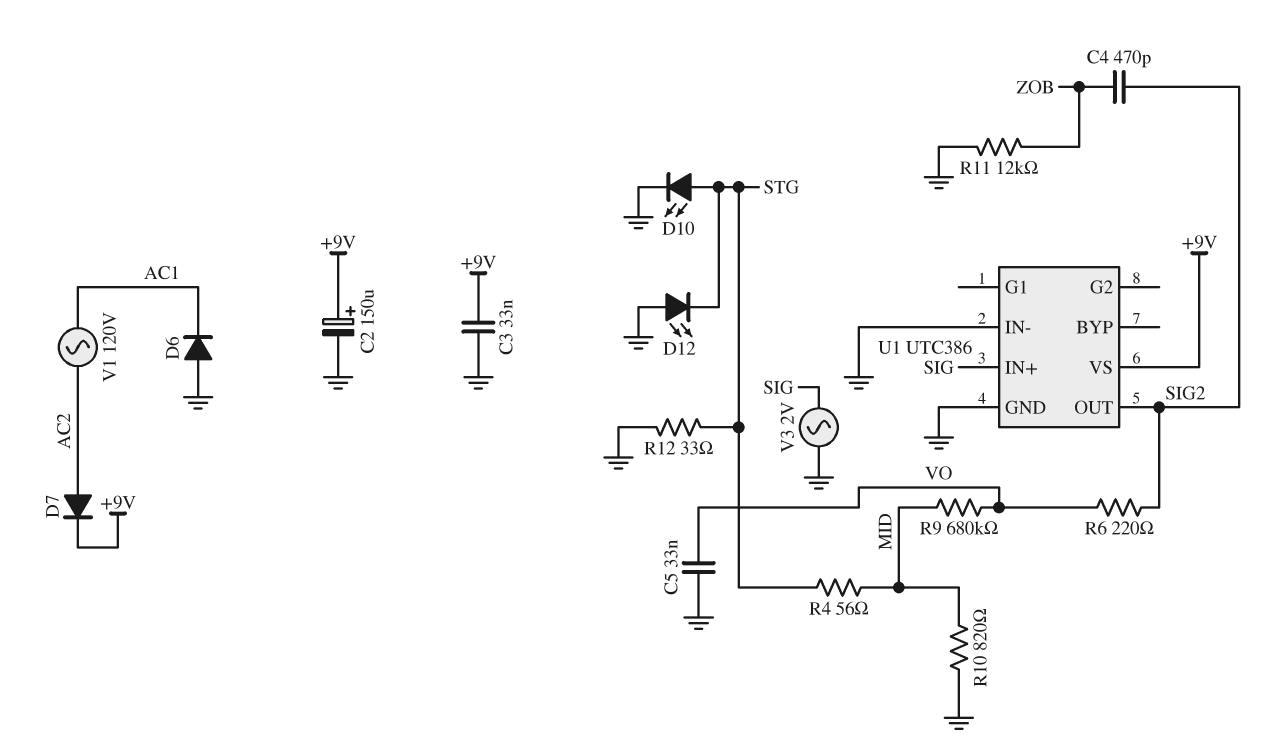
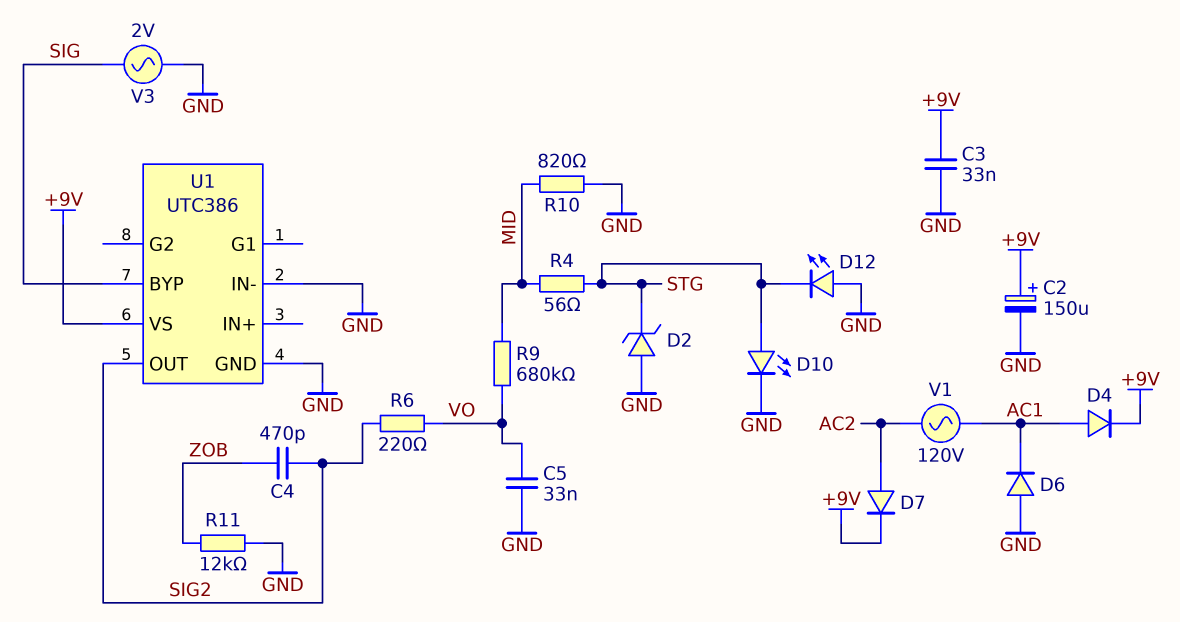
D2: none -> zener (A GND, K STG)
D4: none -> diode (A AC1, K +9V)
R12: 33 (GND, STG) -> none
U1 pin BYP: none -> SIG
U1 pin IN+: SIG -> none

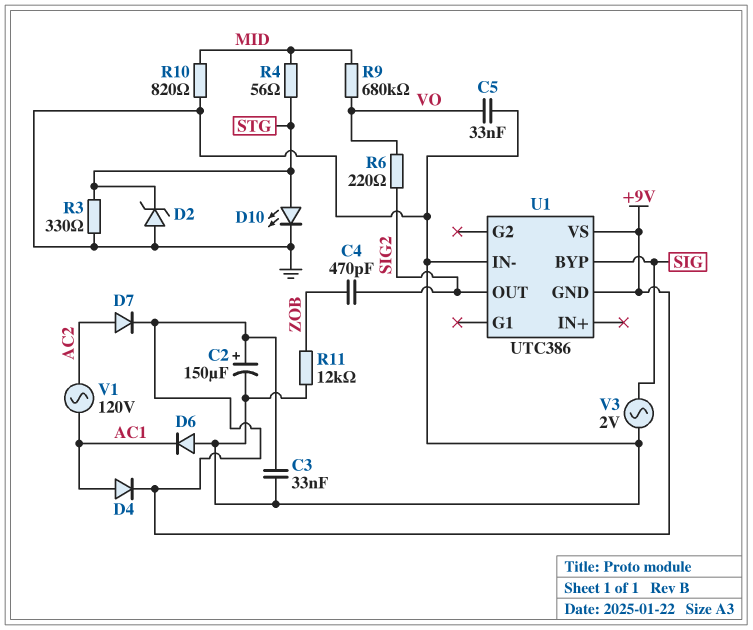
D12: LED (A GND, K STG) -> none
R3: none -> 330 (GND, STG)
U1 pin GND: GND -> +9V

